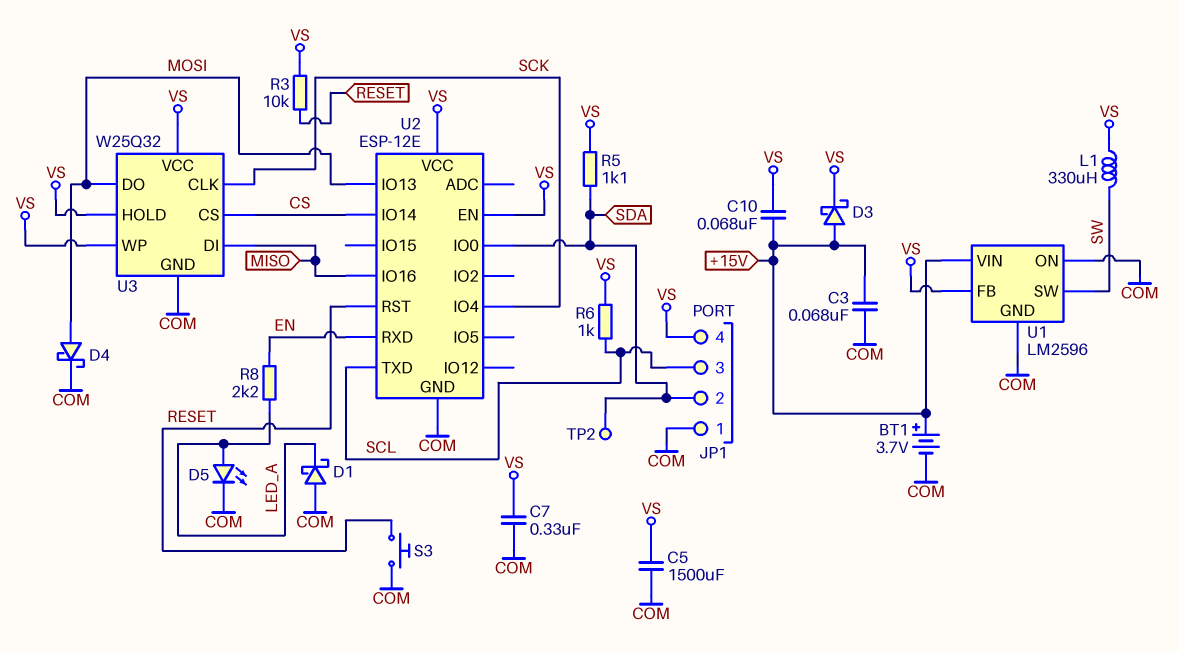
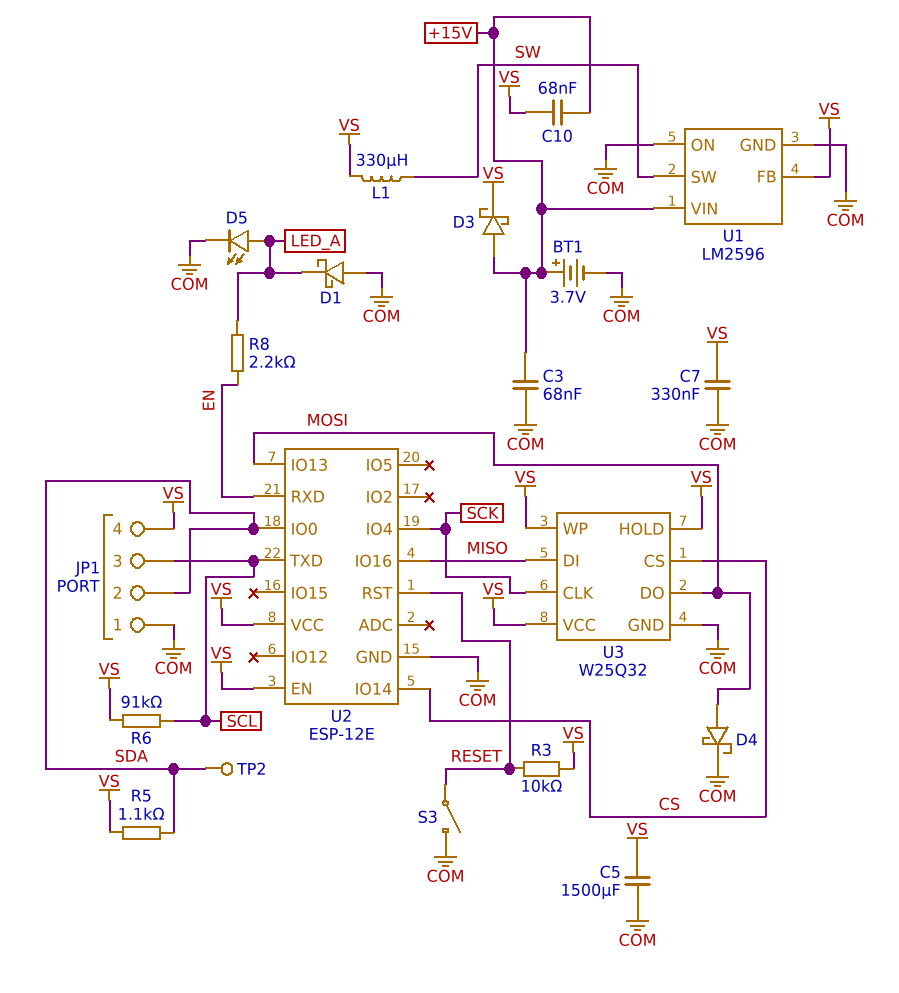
R6: 1k (SCL, VS) -> 91k (SCL, VS)
S3: button (COM, RESET) -> switch (COM, RESET)

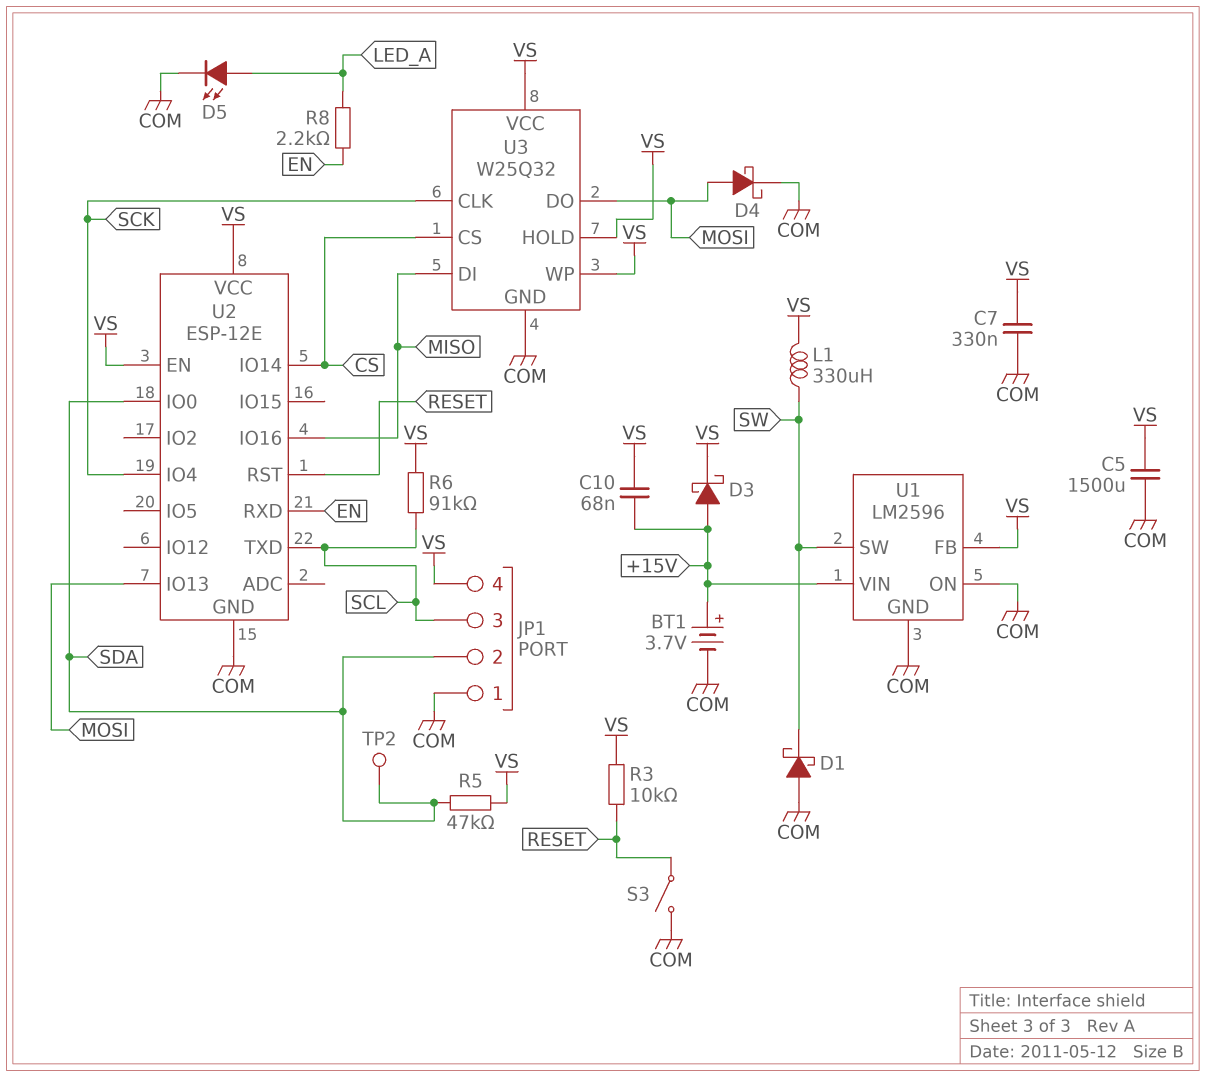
C3: 68nF (+15V, COM) -> none
D1: schottky (A COM, K LED_A) -> schottky (A COM, K SW)
R5: 1.1k (SDA, VS) -> 47k (SDA, VS)

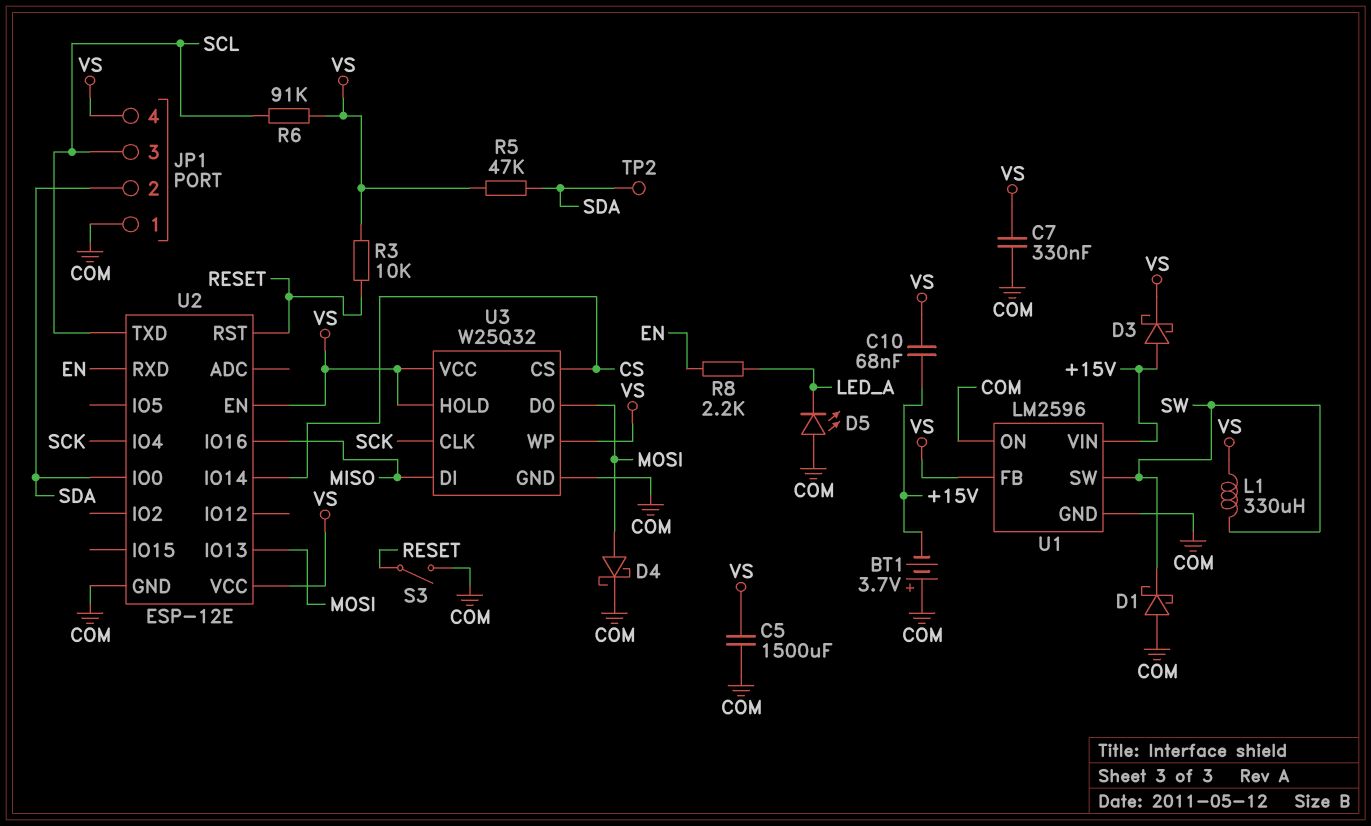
BT1: 3.7V (plus +15V, minus COM) -> 3.7V (plus COM, minus +15V)
D5: LED (A LED_A, K COM) -> LED (A COM, K LED_A)

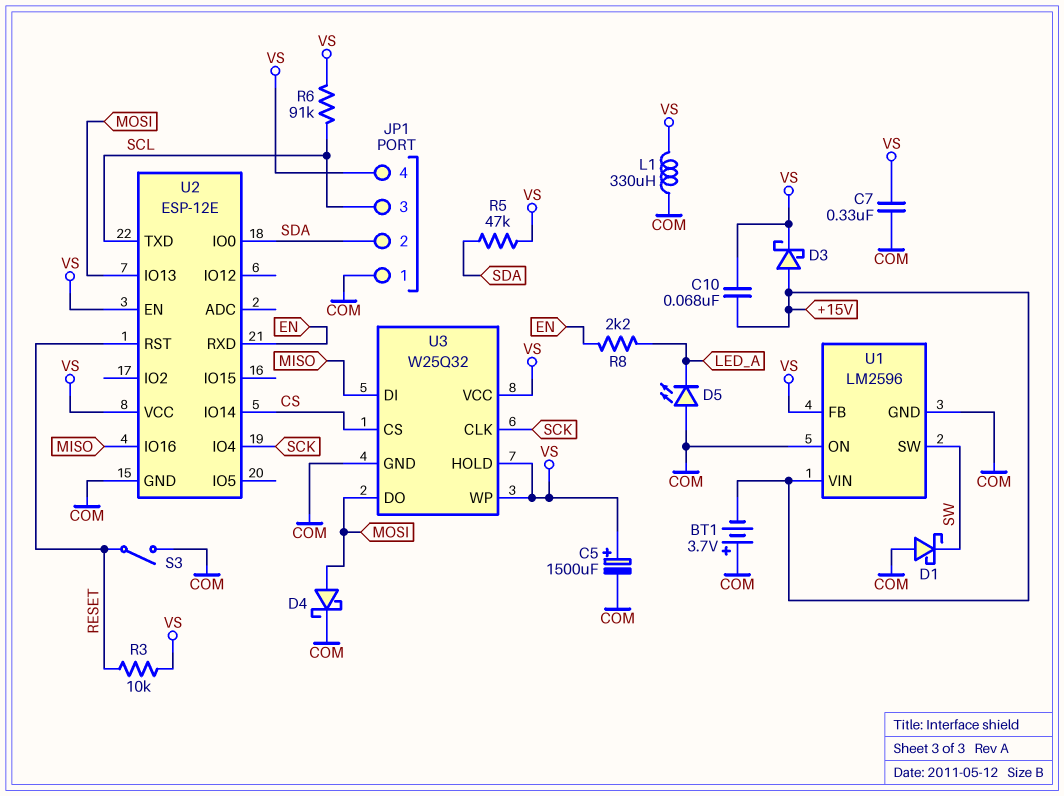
C5: 1500uF (COM, VS) -> 1500uF (plus VS, minus COM)
L1: 330uH (SW, VS) -> 330uH (COM, VS)
TP2: test point (SDA) -> none

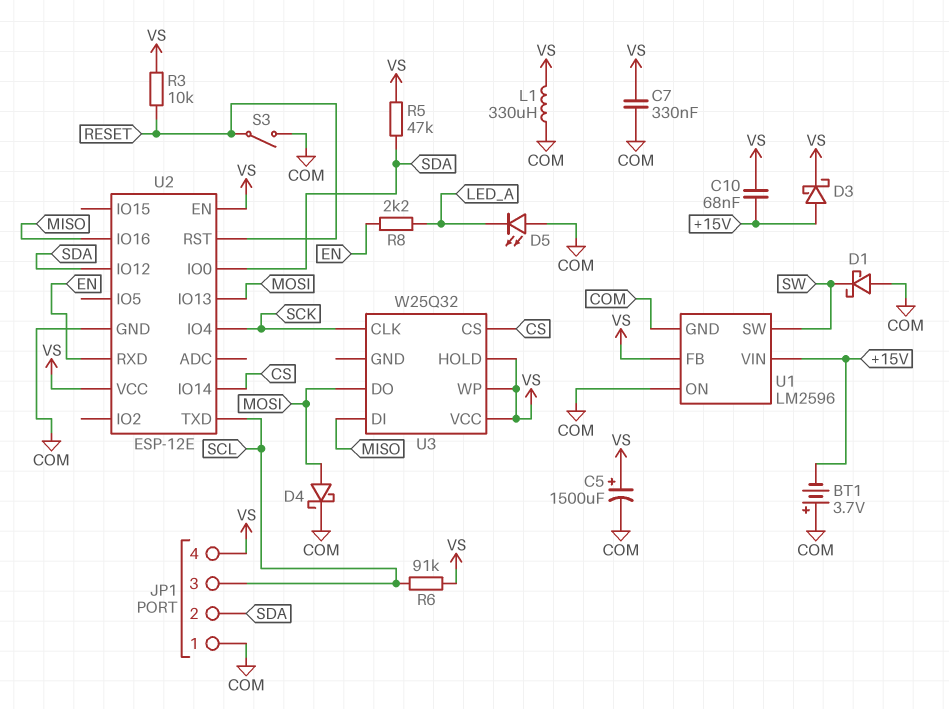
U2 pin IO12: none -> SDA
U3 pin GND: COM -> none

